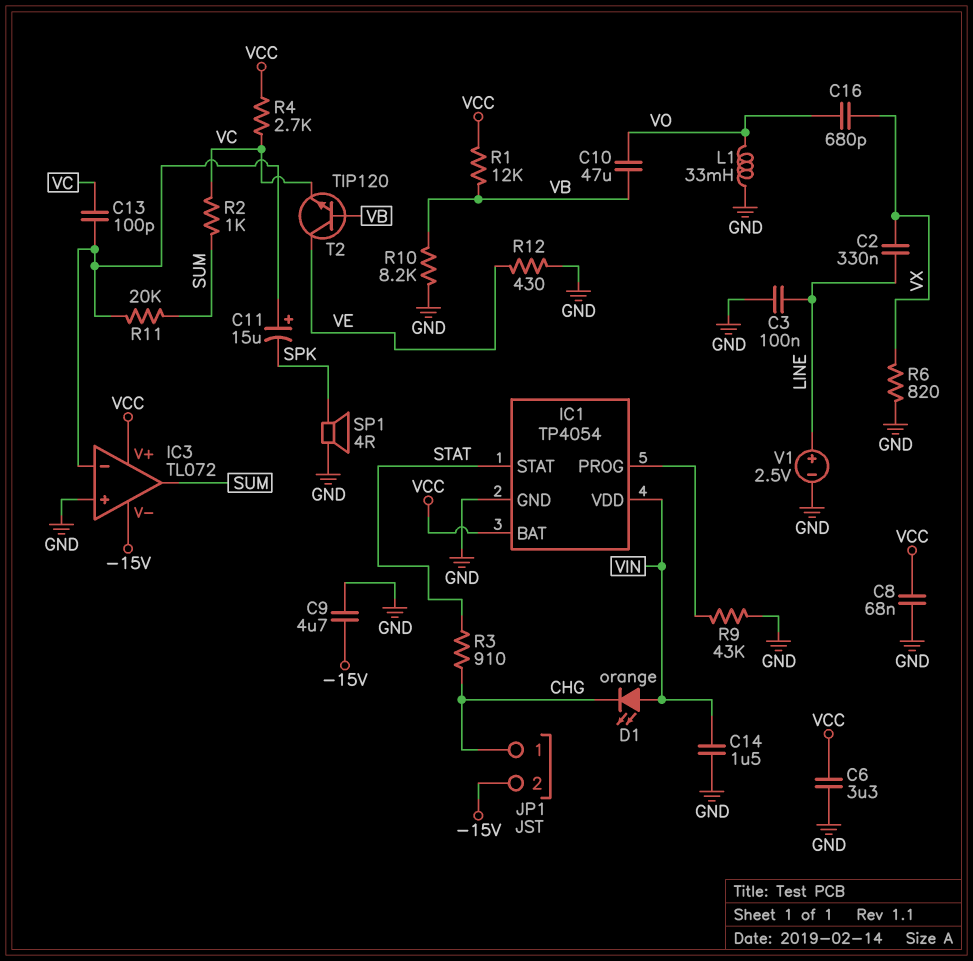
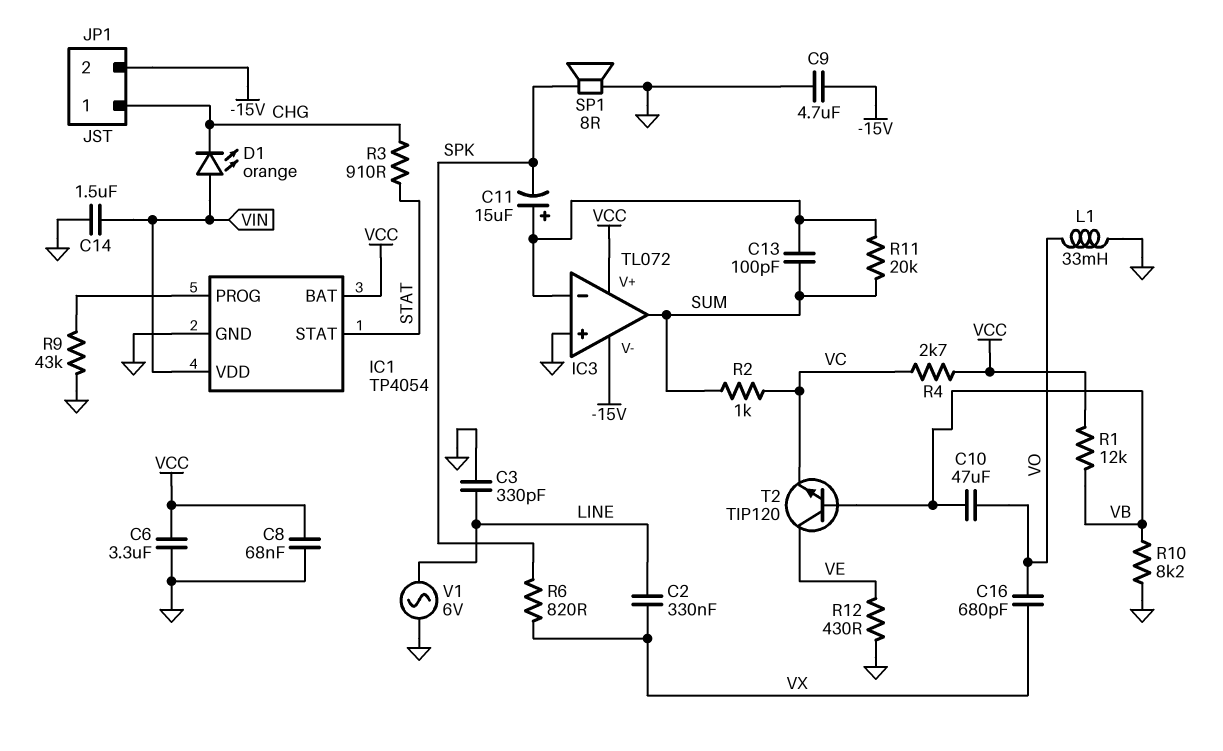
C3: 100nF (GND, LINE) -> 330pF (GND, LINE)
C13: 100pF (IC3/in-, VC) -> 100pF (IC3/in-, SUM)
R6: 820 (GND, VX) -> 820 (SPK, VX)
SP1: speaker 4R (GND, SPK) -> speaker 8R (GND, SPK)
V1: 2.5V (plus LINE, minus GND) -> AC 6V (GND, LINE)

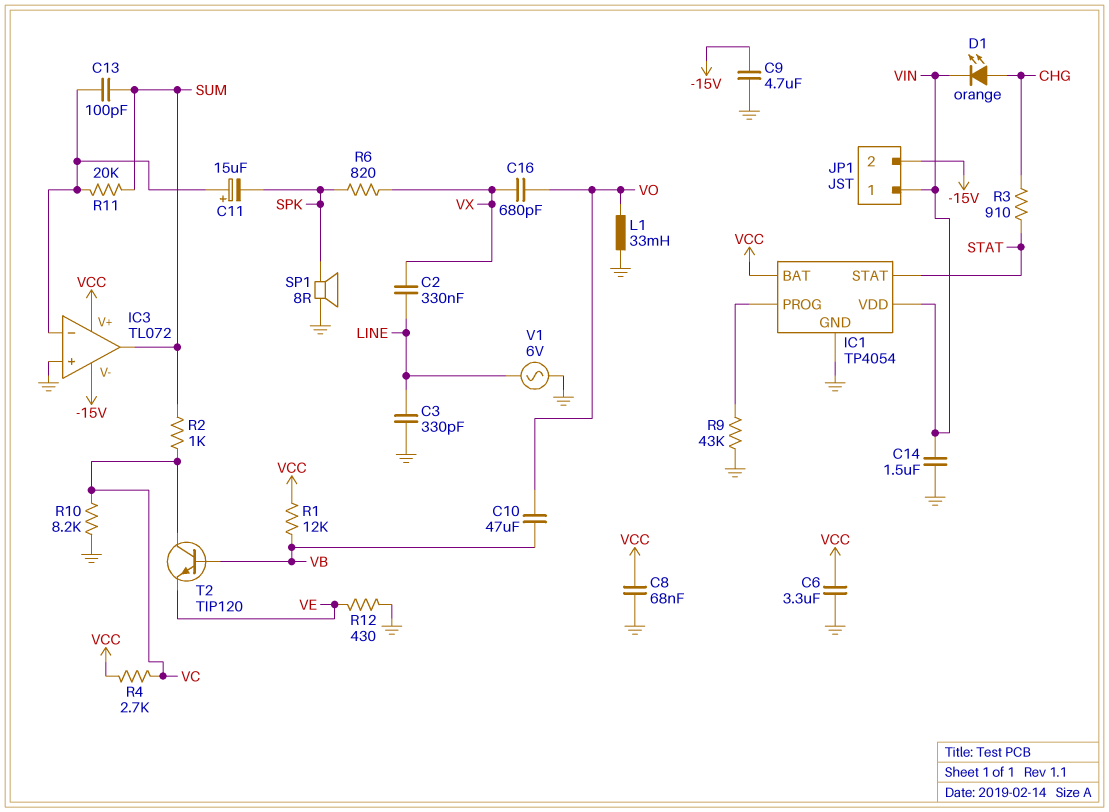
D1: LED orange (A VIN, K CHG) -> LED orange (A CHG, K VIN)
JP1 pin 1: CHG -> VIN
R10: 8.2k (GND, VB) -> 8.2k (GND, VC)
T2: NPN TIP120 (B VB, C VE, E VC) -> NPN TIP120 (B VB, C VC, E VE)

